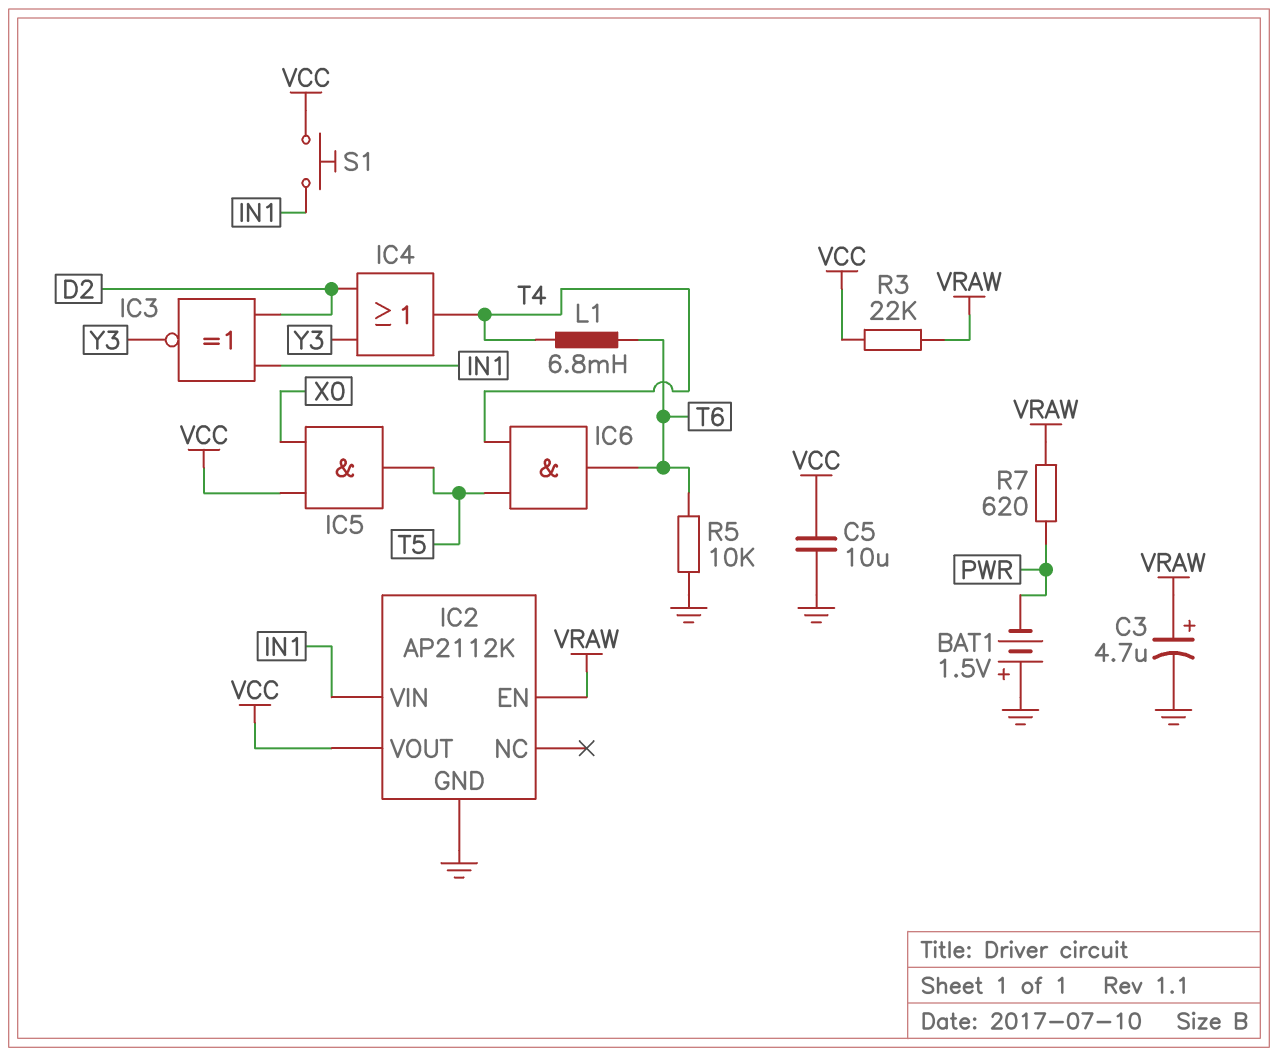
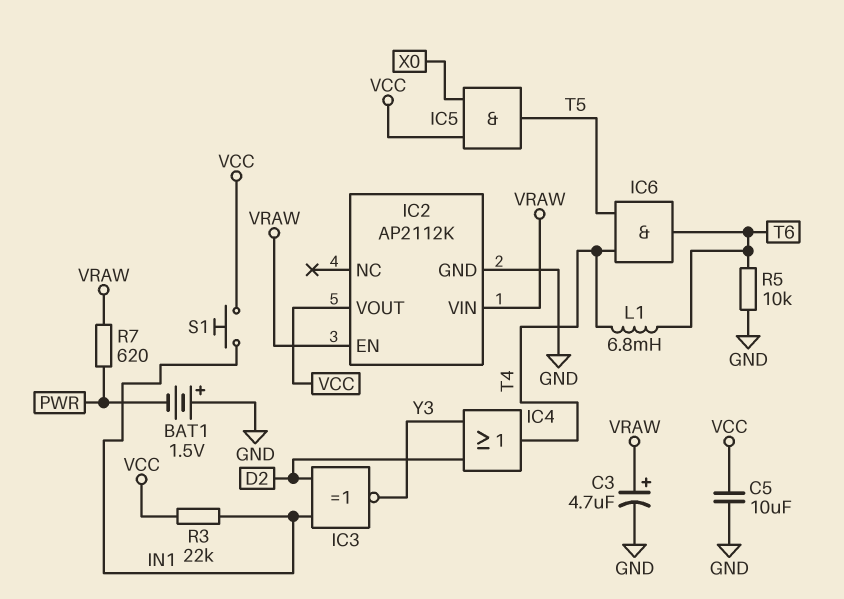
IC2 pin VIN: IN1 -> VRAW
R3: 22k (VCC, VRAW) -> 22k (IN1, VCC)

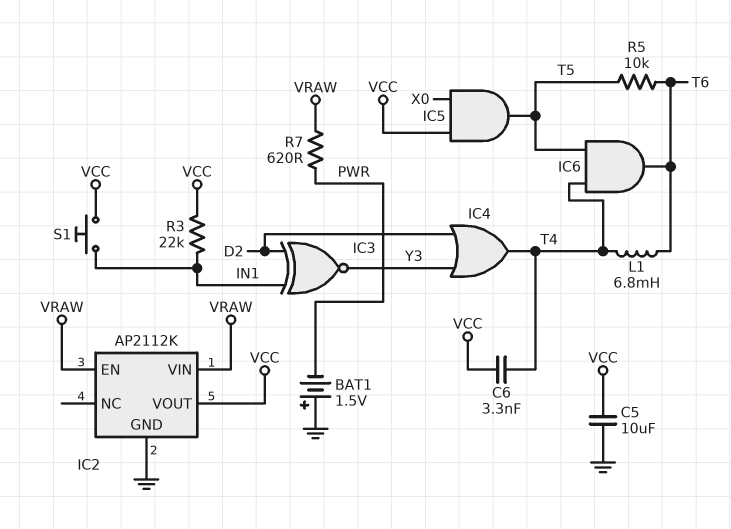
C3: 4.7uF (plus VRAW, minus GND) -> none
C6: none -> 3.3nF (T4, VCC)
R5: 10k (GND, T6) -> 10k (T5, T6)

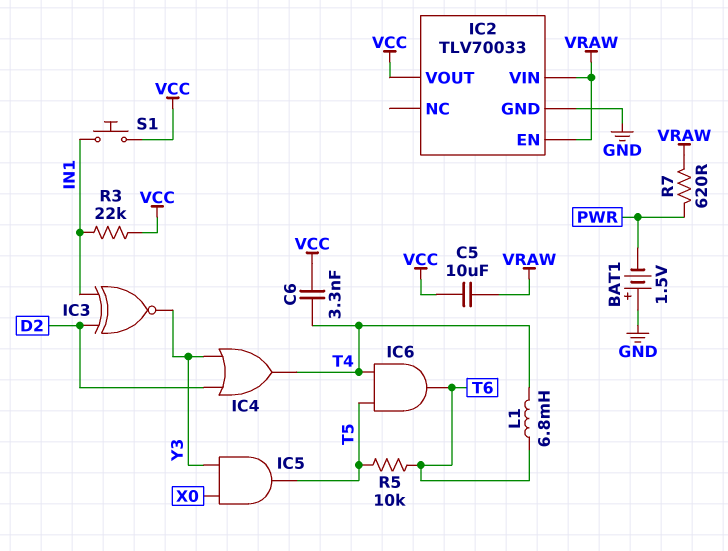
C5: 10uF (GND, VCC) -> 10uF (VCC, VRAW)
IC2: AP2112K -> TLV70033
IC5: AND (in VCC, in X0, out T5) -> AND (in X0, in Y3, out T5)

